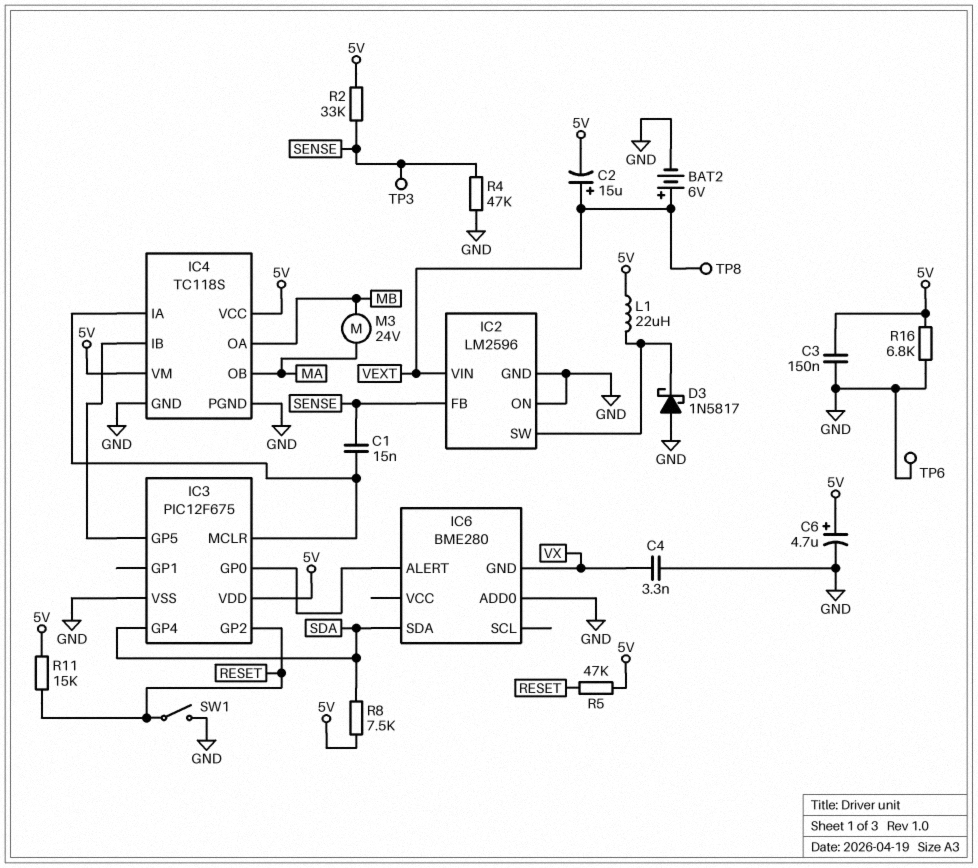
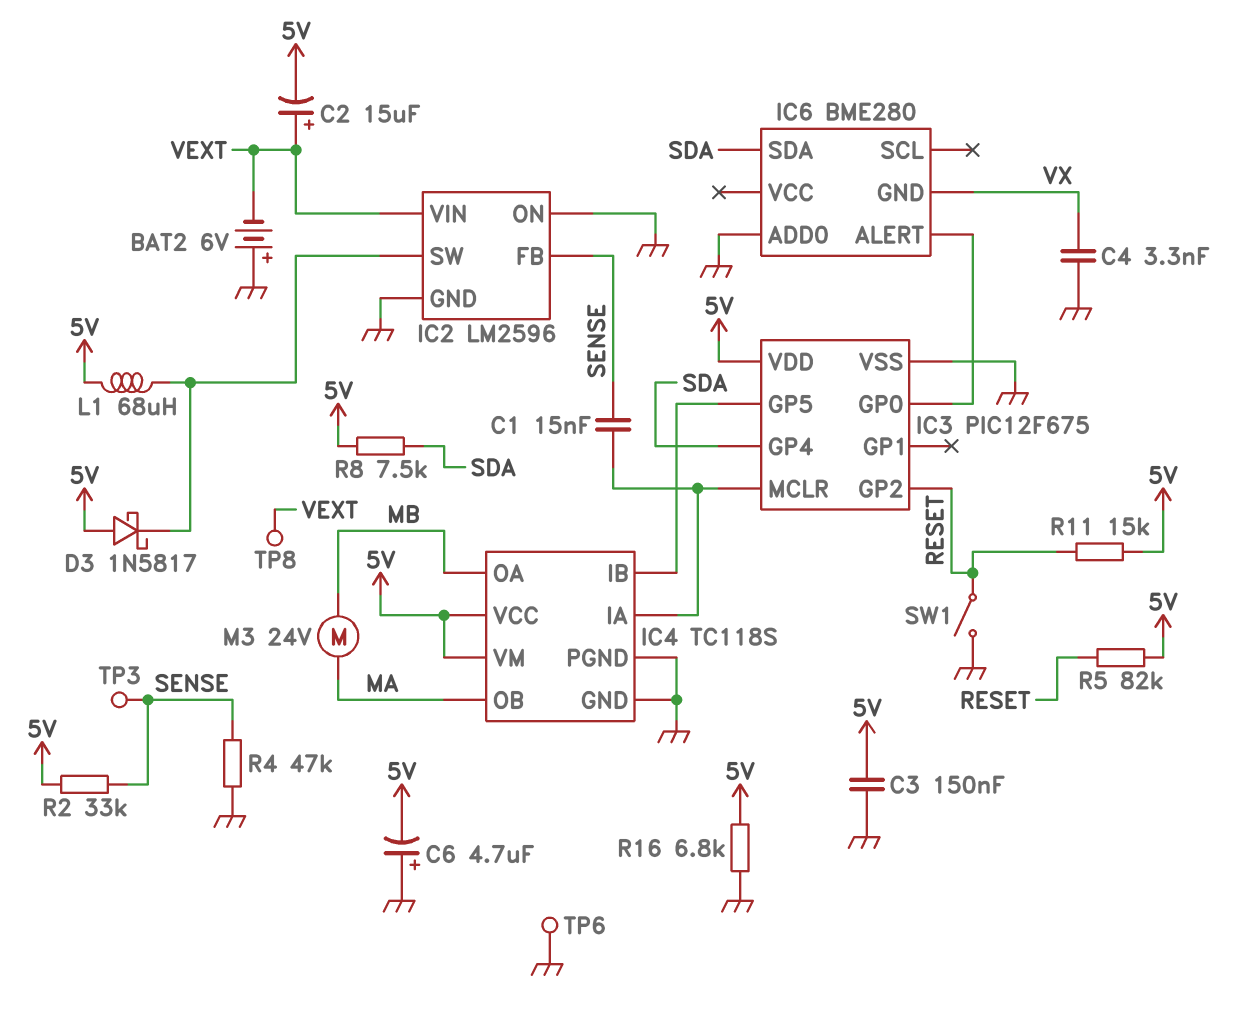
BAT2: 6V (plus VEXT, minus GND) -> 6V (plus GND, minus VEXT)
C6: 4.7uF (plus 5V, minus GND) -> 4.7uF (plus GND, minus 5V)
D3: schottky 1N5817 (A GND, K IC2/SW) -> schottky 1N5817 (A 5V, K IC2/SW)
L1: 22uH (5V, IC2/SW) -> 68uH (5V, IC2/SW)
R5: 47k (5V, RESET) -> 82k (5V, RESET)

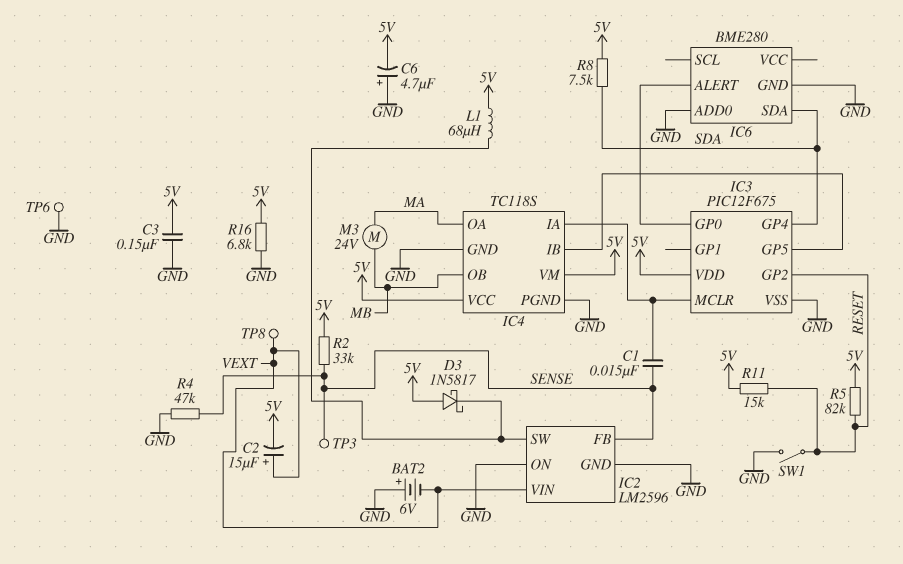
C4: 3.3nF (GND, VX) -> none
IC4 pin OA: MB -> MA
IC4 pin OB: MA -> MB
IC6 pin GND: VX -> GND

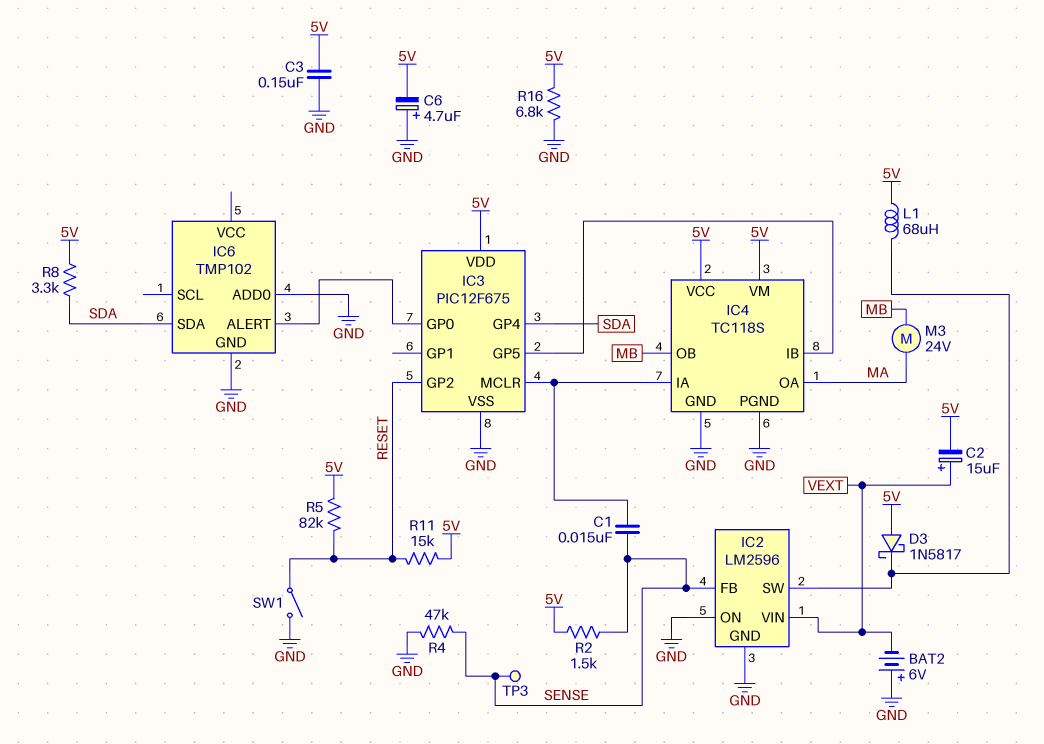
IC6: BME280 -> TMP102
R2: 33k (5V, SENSE) -> 1.5k (5V, SENSE)
R8: 7.5k (5V, SDA) -> 3.3k (5V, SDA)
TP6: test point (GND) -> none
TP8: test point (VEXT) -> none

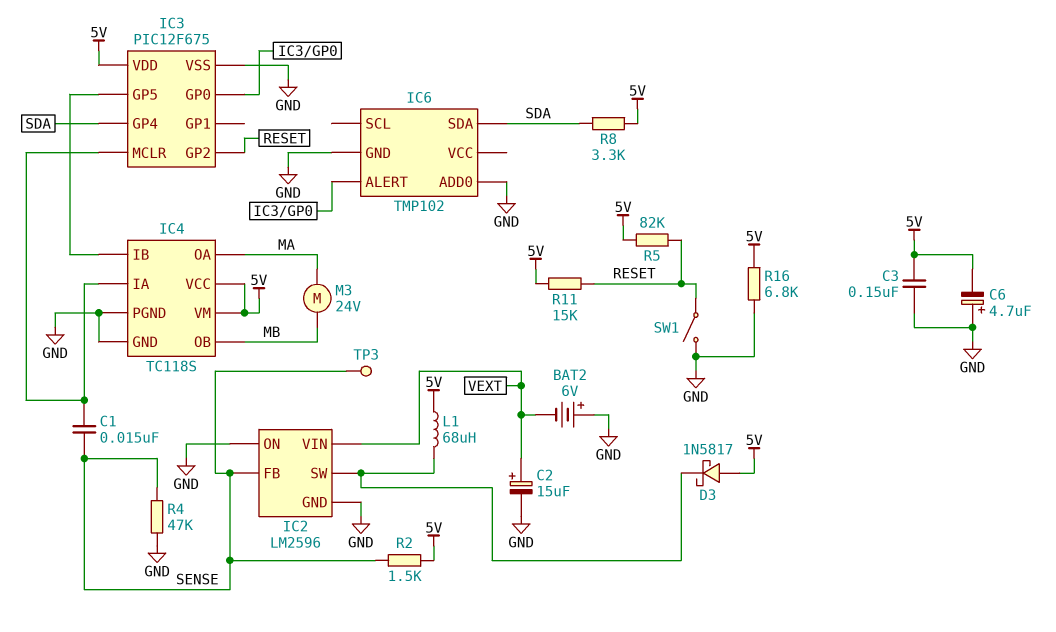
C2: 15uF (plus VEXT, minus 5V) -> 15uF (plus VEXT, minus GND)

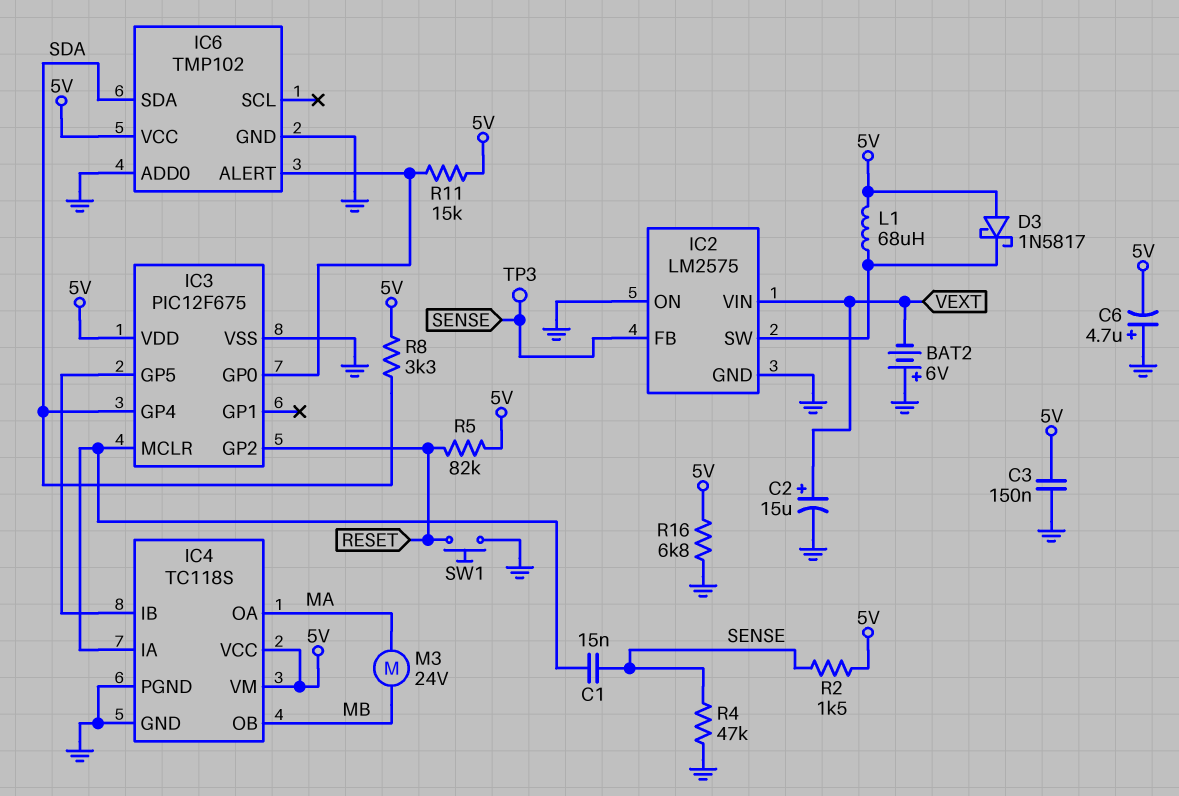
IC2: LM2596 -> LM2575
IC6 pin VCC: none -> 5V
R11: 15k (5V, RESET) -> 15k (5V, IC3/GP0)
SW1: switch (GND, RESET) -> button (GND, RESET)

